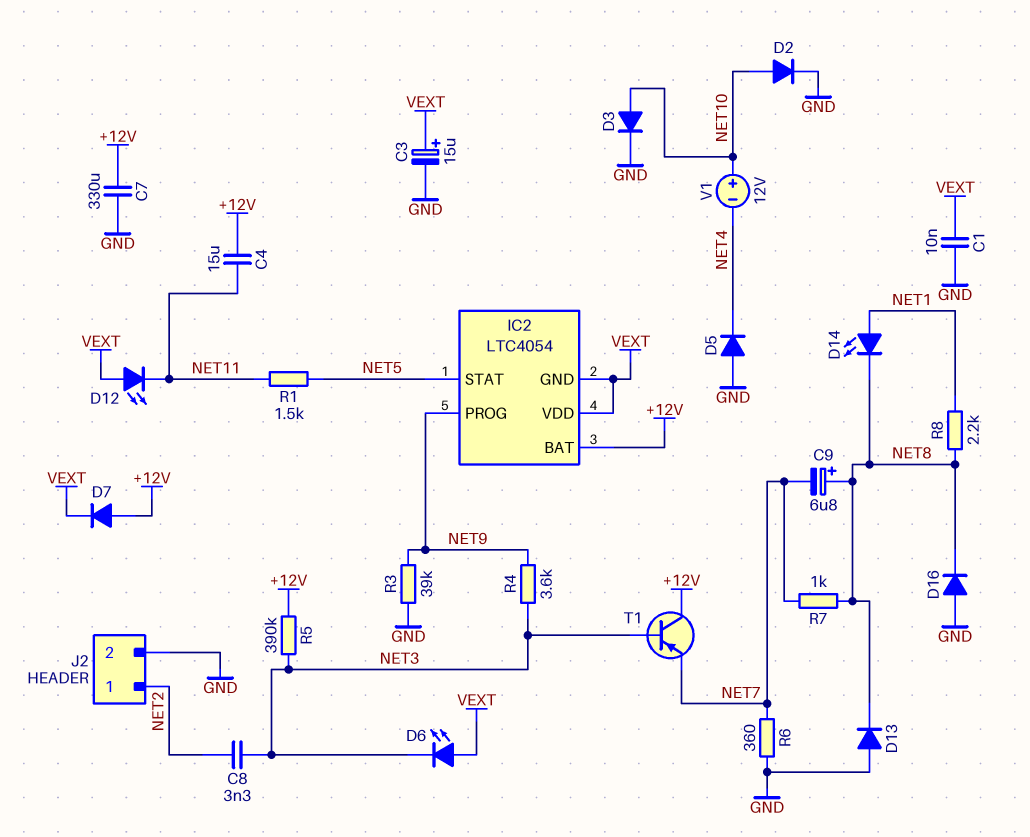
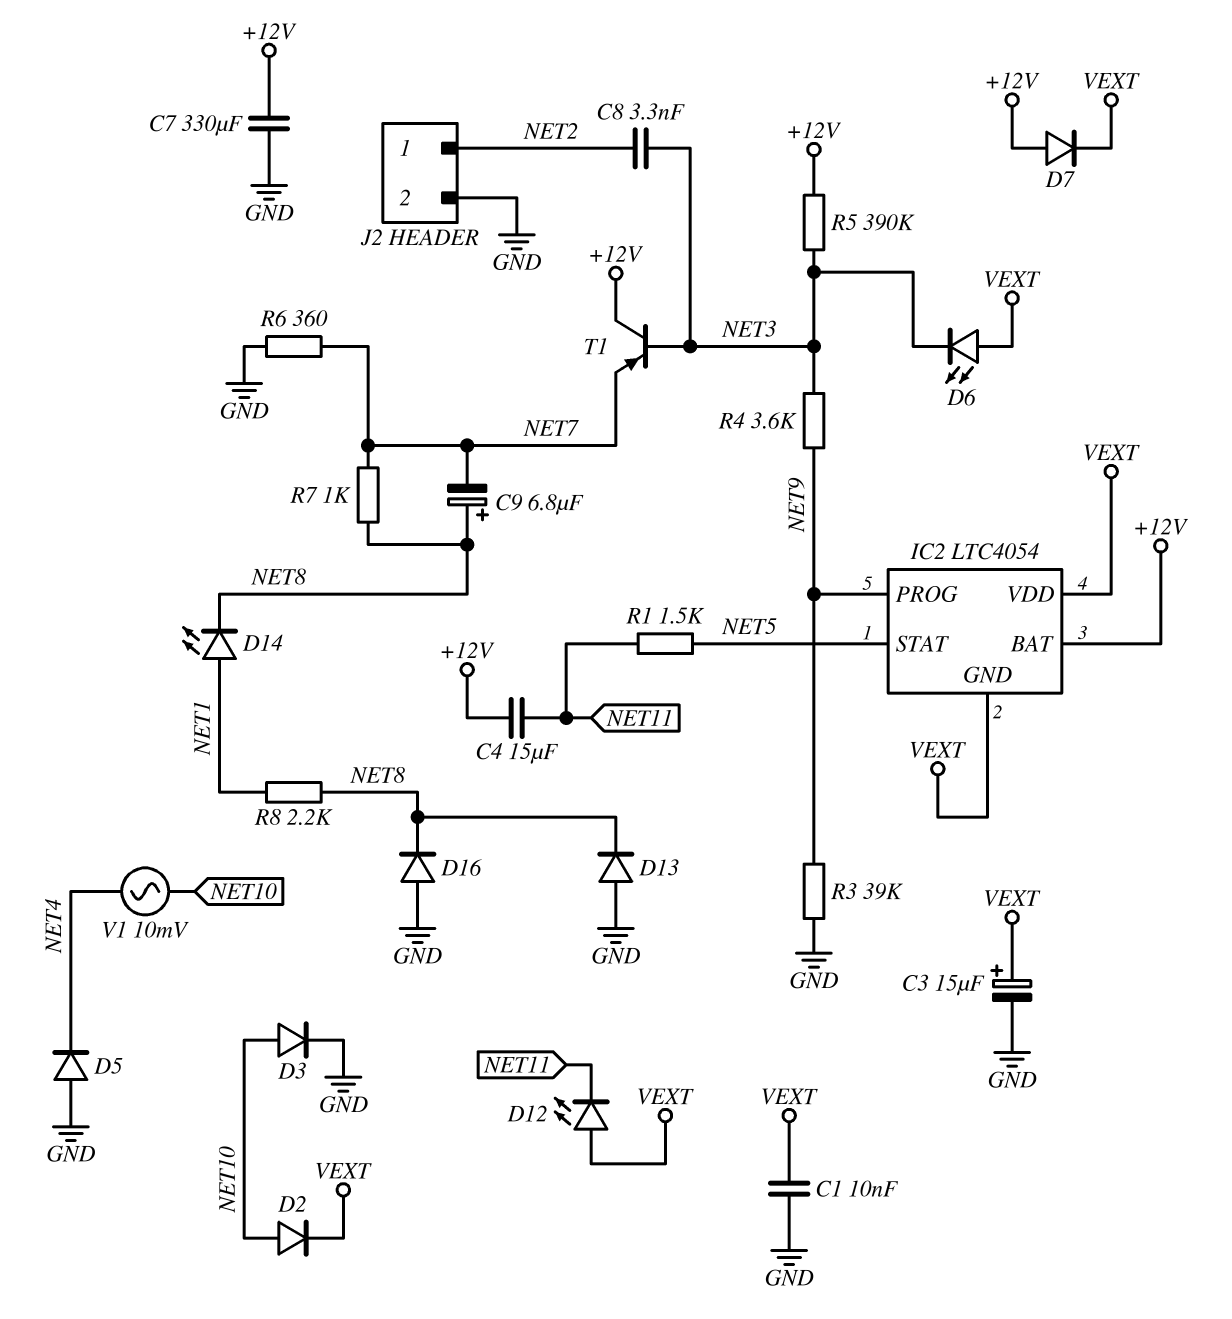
D2: diode (A NET10, K GND) -> diode (A NET10, K VEXT)
V1: 12V (plus NET10, minus NET4) -> AC 10mV (NET4, NET10)

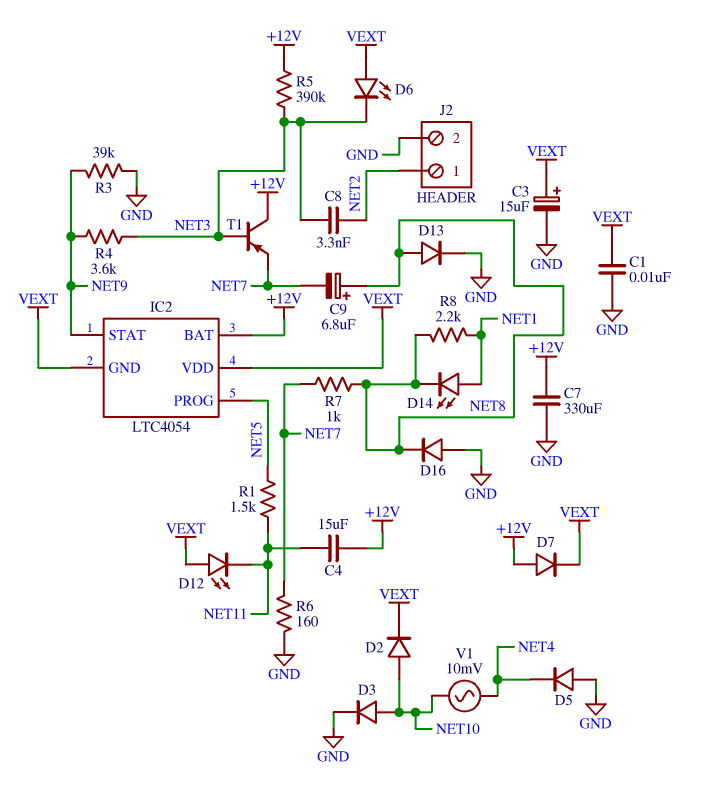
D13: diode (A GND, K NET8) -> diode (A NET8, K GND)
IC2 pin PROG: NET9 -> NET5
IC2 pin STAT: NET5 -> NET9
R6: 360 (GND, NET7) -> 160 (GND, NET7)

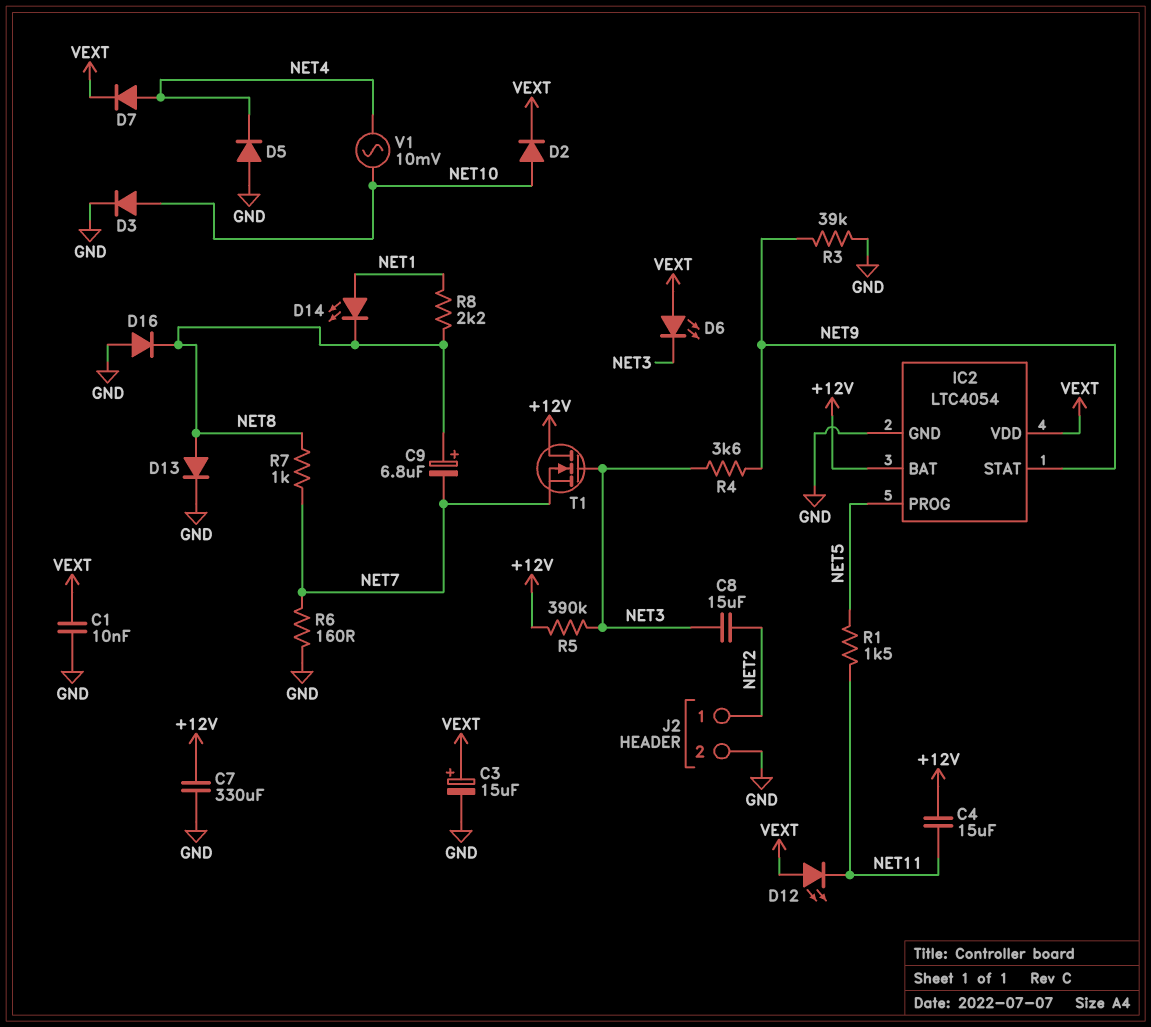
C8: 3.3nF (NET2, NET3) -> 15uF (NET2, NET3)
D7: diode (A +12V, K VEXT) -> diode (A NET4, K VEXT)
IC2 pin GND: VEXT -> GND
T1: PNP (B NET3, C +12V, E NET7) -> NMOS (G NET3, D +12V, S NET7)

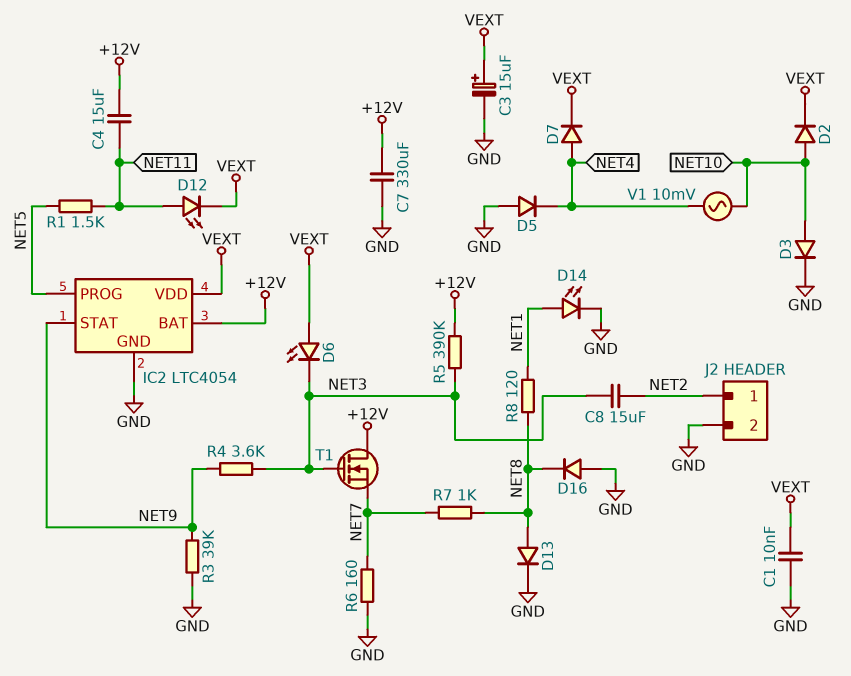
C9: 6.8uF (plus NET8, minus NET7) -> none
D12: LED (A VEXT, K NET11) -> LED (A NET11, K VEXT)
D14: LED (A NET1, K NET8) -> LED (A NET1, K GND)
R8: 2.2k (NET1, NET8) -> 120 (NET1, NET8)

